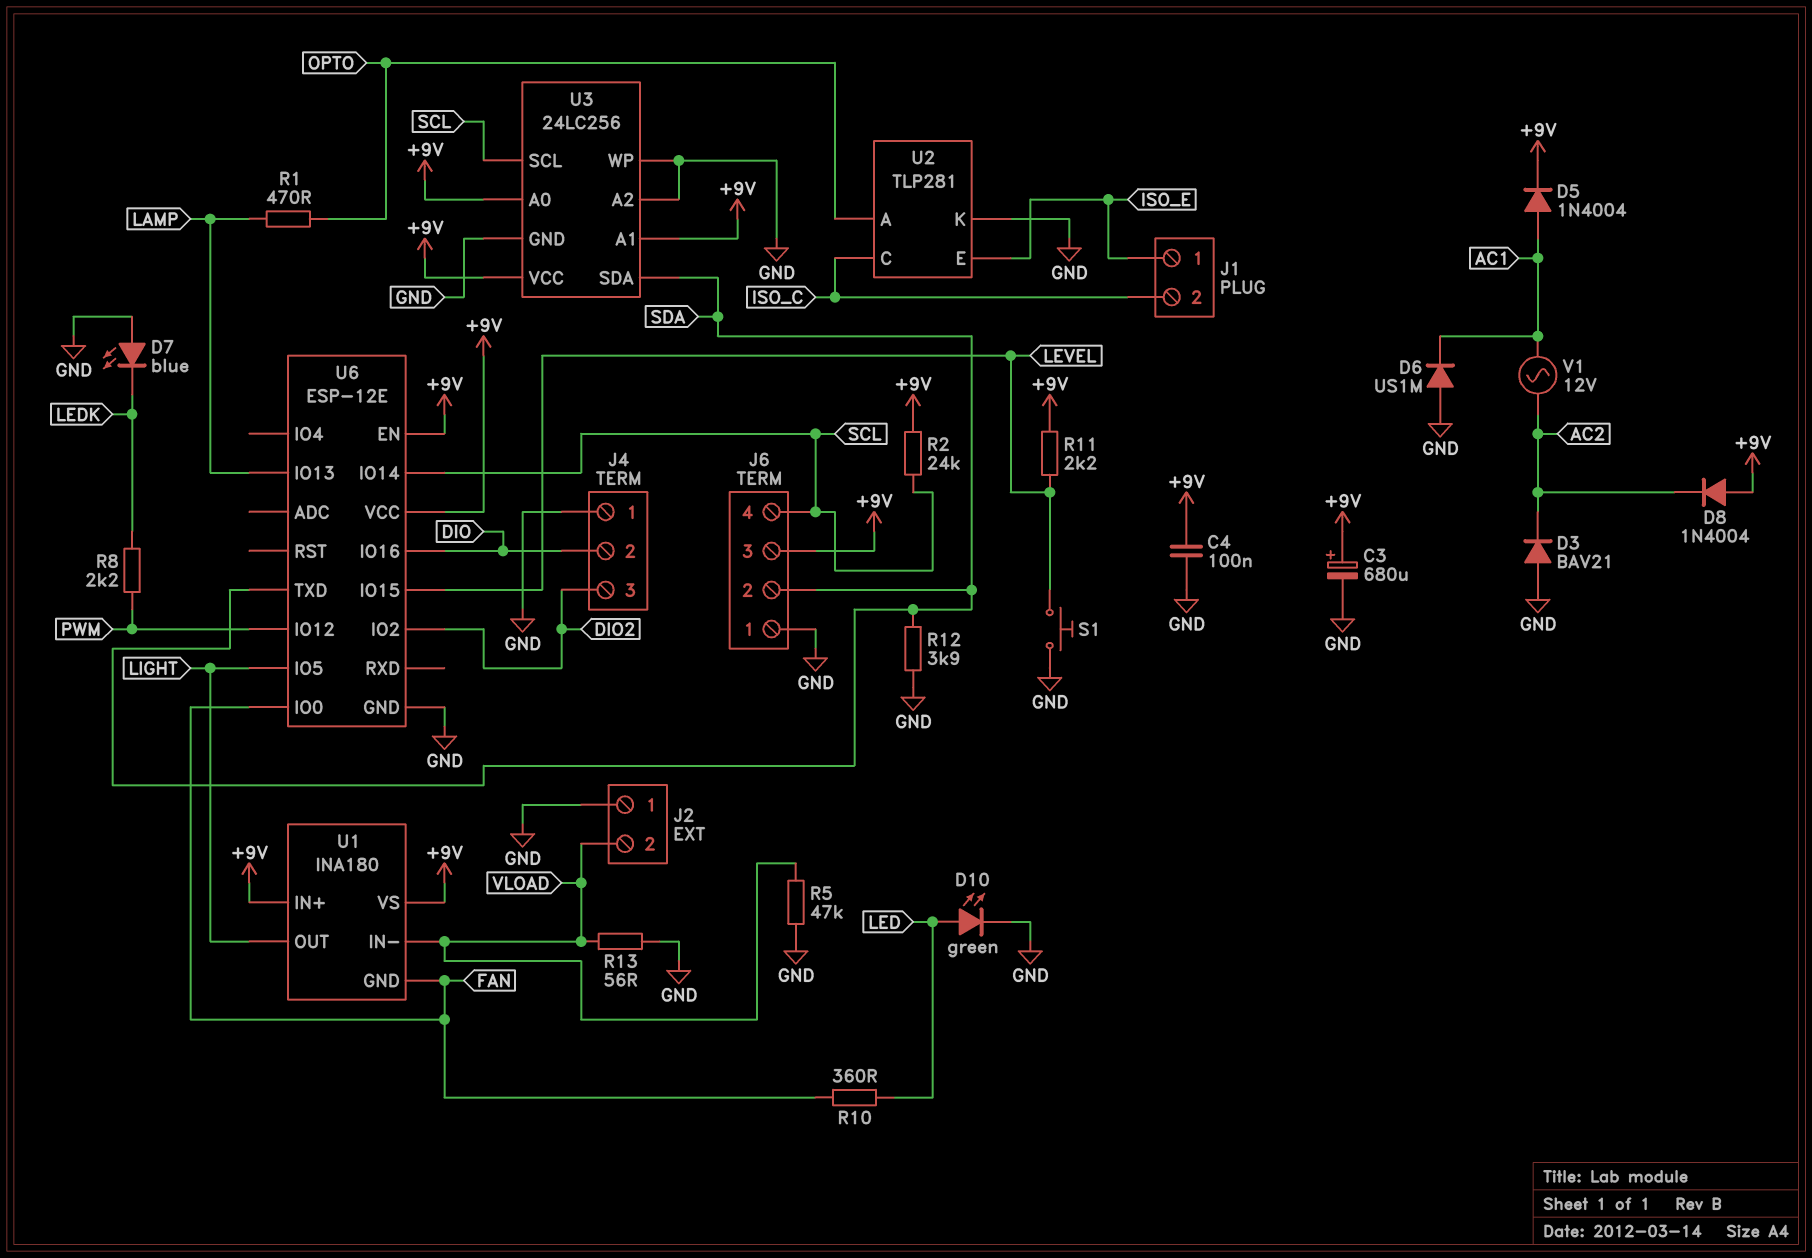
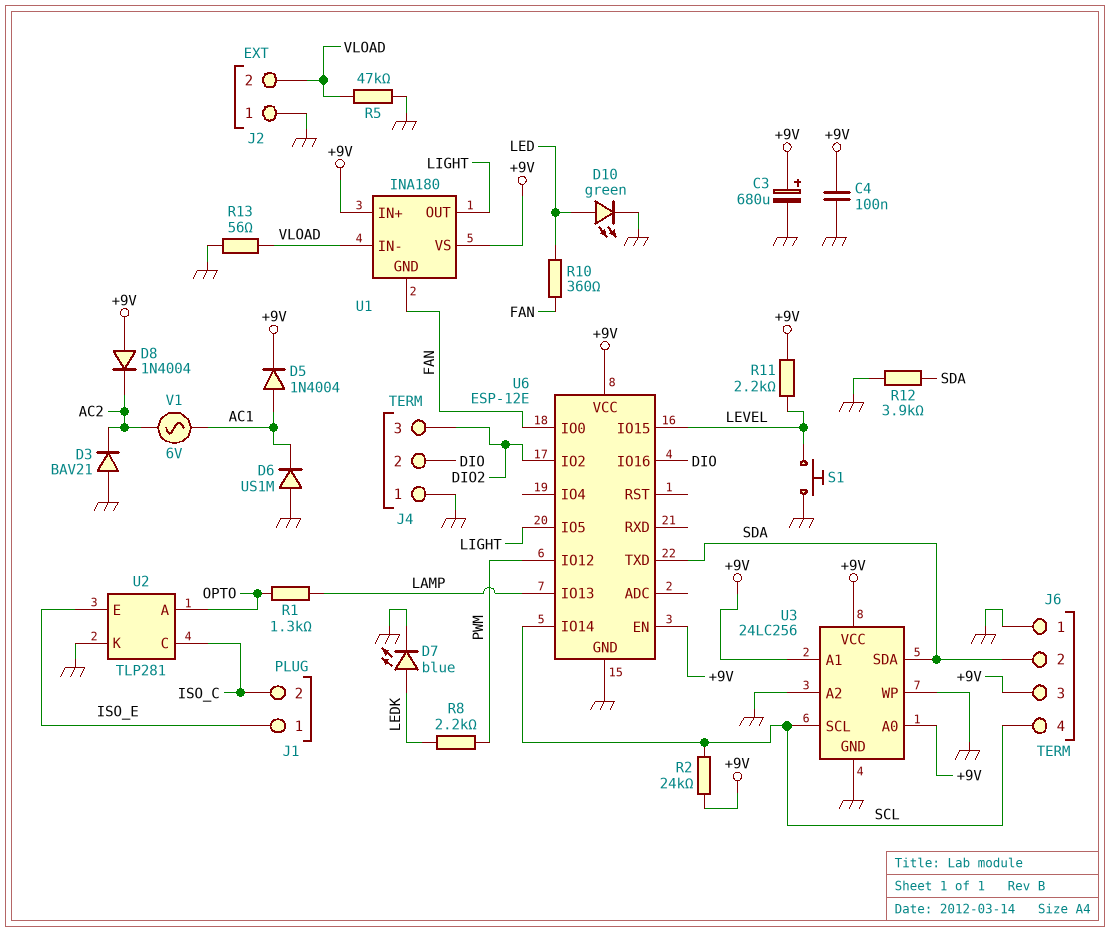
D7: LED blue (A GND, K LEDK) -> LED blue (A LEDK, K GND)
R1: 470 (LAMP, OPTO) -> 1.3k (LAMP, OPTO)
V1: AC 12V (AC1, AC2) -> AC 6V (AC1, AC2)

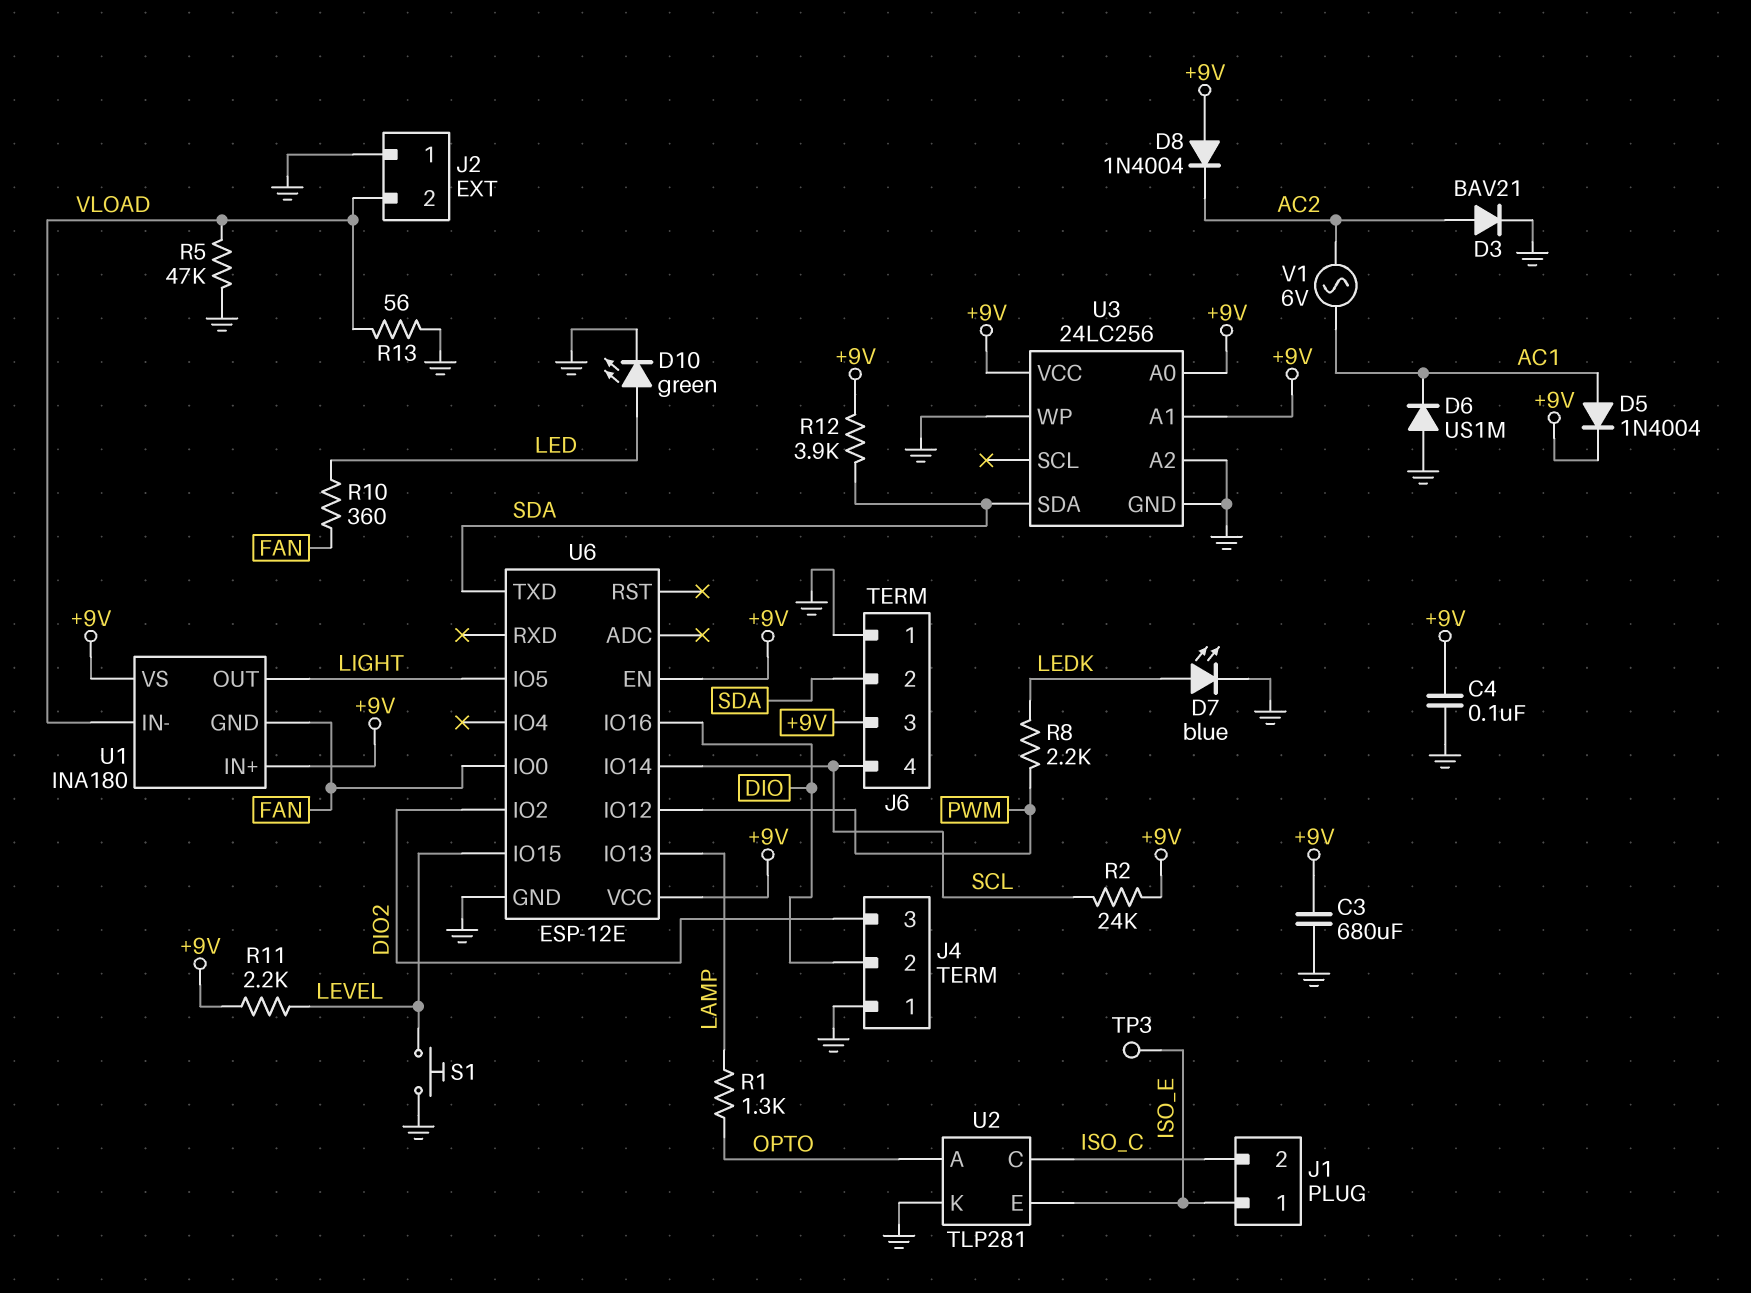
C3: 680uF (plus +9V, minus GND) -> 680uF (+9V, GND)
D3: diode BAV21 (A GND, K AC2) -> diode BAV21 (A AC2, K GND)
R12: 3.9k (GND, SDA) -> 3.9k (+9V, SDA)
TP3: none -> test point (ISO_E)
U3 pin SCL: SCL -> none

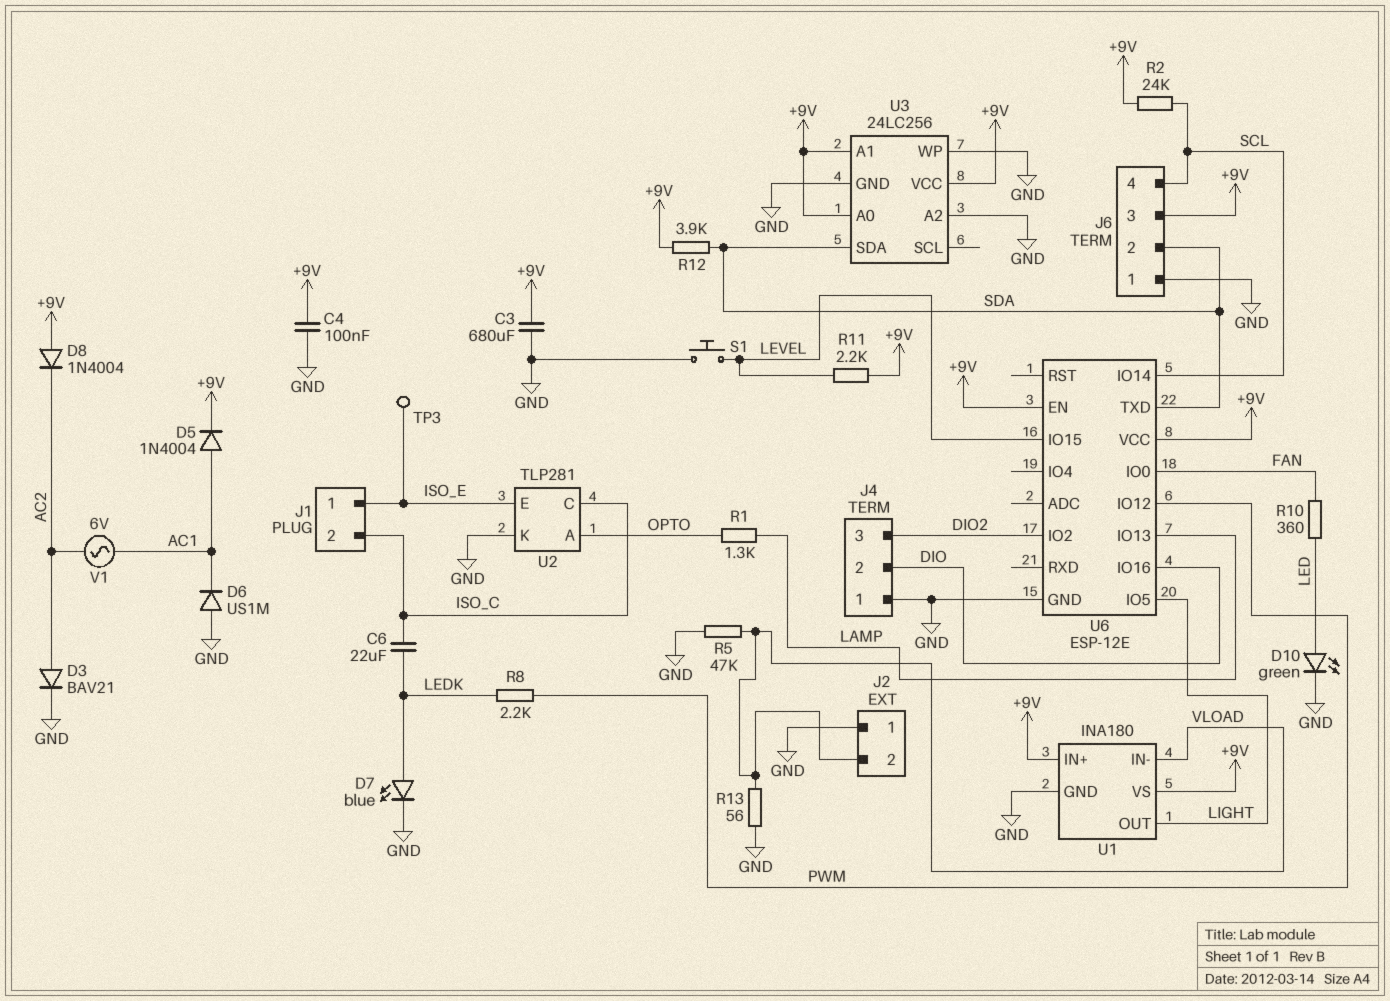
C6: none -> 22uF (ISO_C, LEDK)
U1 pin GND: FAN -> GND

